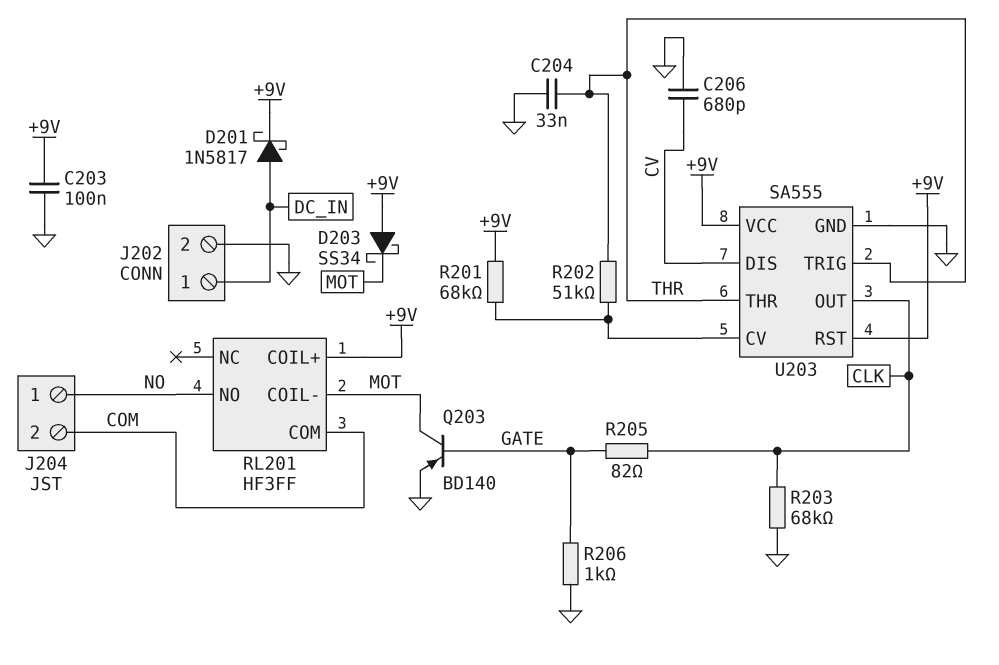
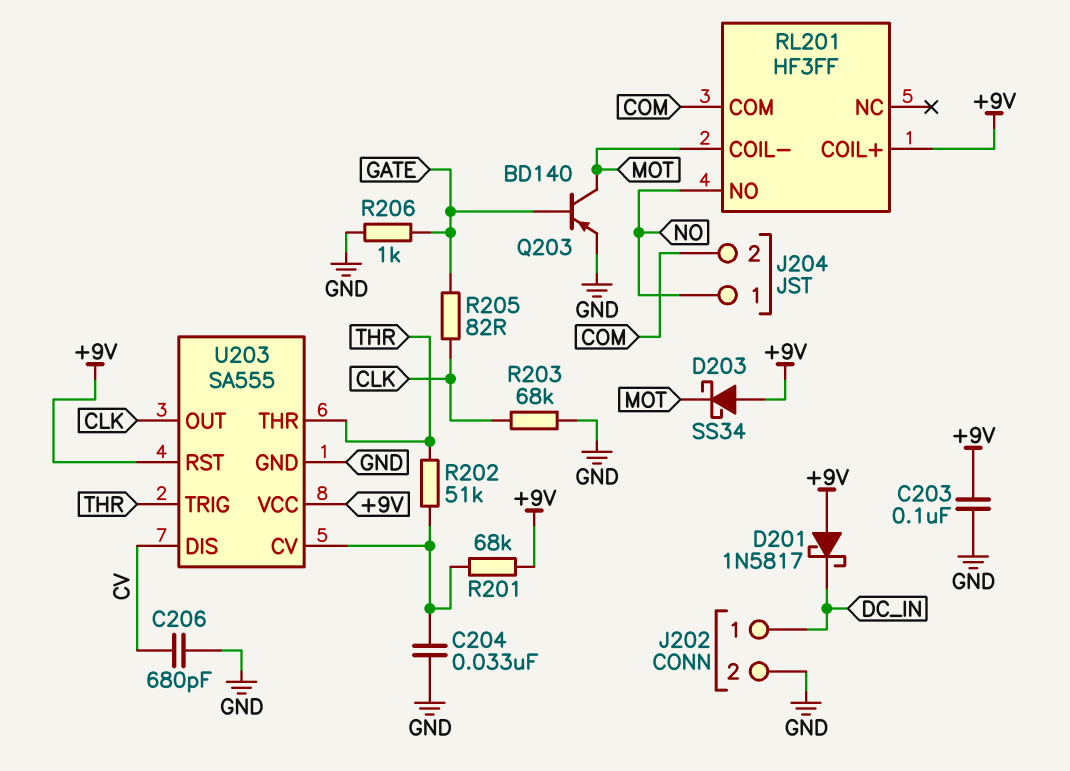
C204: 33nF (GND, THR) -> 33nF (GND, U203/CV)
D201: schottky 1N5817 (A DC_IN, K +9V) -> schottky 1N5817 (A +9V, K DC_IN)

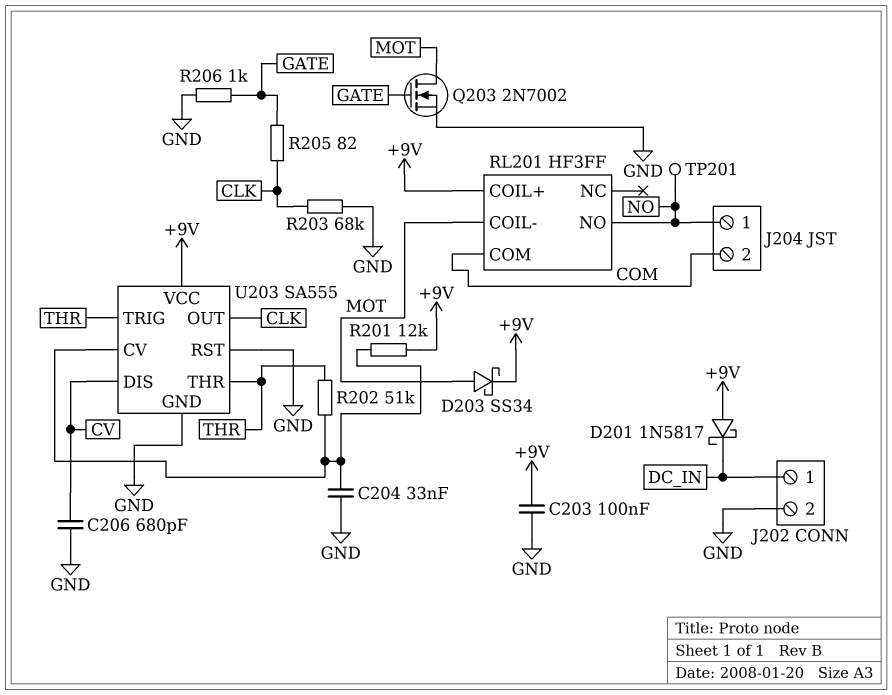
D203: schottky SS34 (A +9V, K MOT) -> schottky SS34 (A MOT, K +9V)
Q203: PNP BD140 (B GATE, C MOT, E GND) -> NMOS 2N7002 (G GATE, D MOT, S GND)
R201: 68k (+9V, U203/CV) -> 12k (+9V, U203/CV)
TP201: none -> test point (NO)
U203 pin RST: +9V -> GND

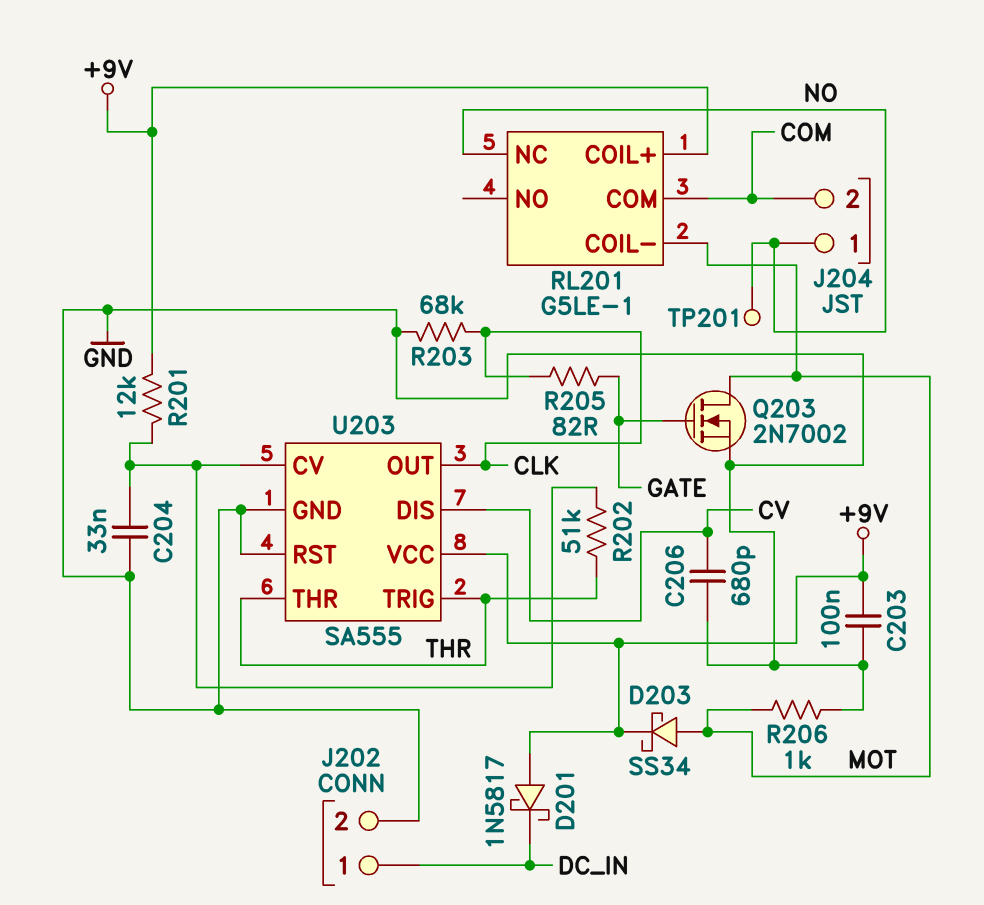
R206: 1k (GATE, GND) -> 1k (GND, MOT)
RL201: HF3FF -> G5LE-1
RL201 pin NC: none -> NO
RL201 pin NO: NO -> none

